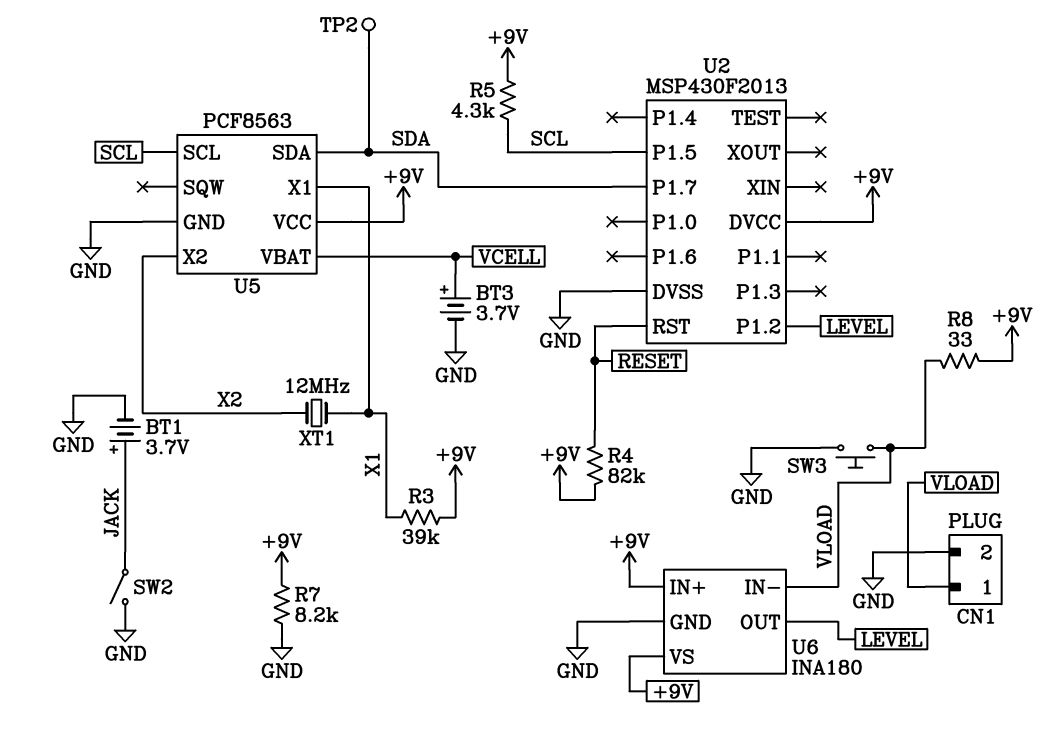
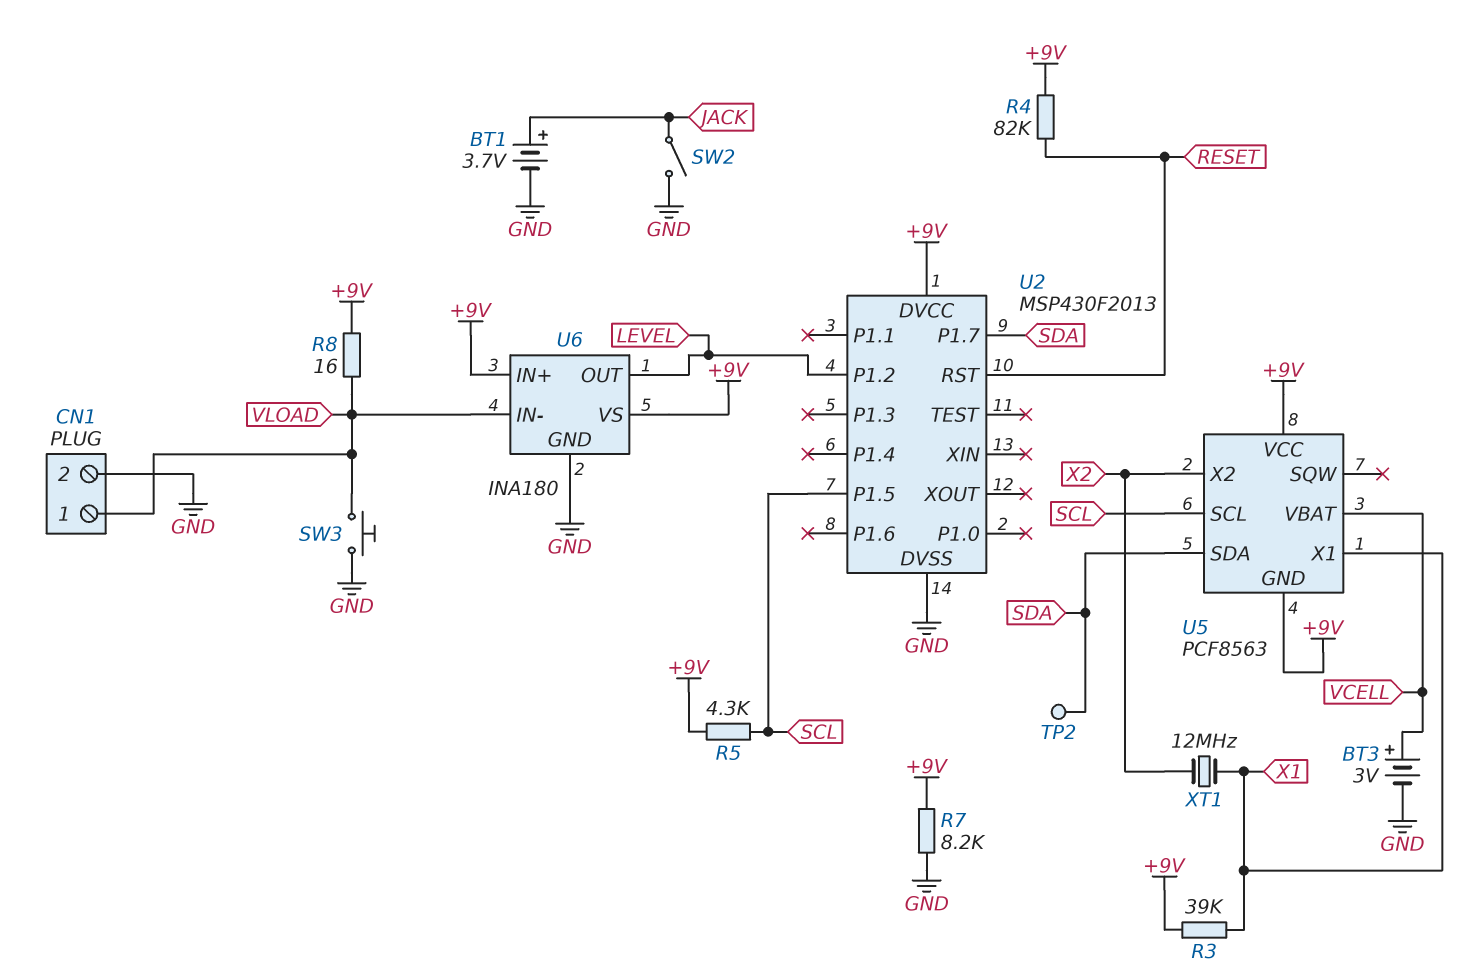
BT3: 3.7V (plus VCELL, minus GND) -> 3V (plus VCELL, minus GND)
R8: 33 (+9V, VLOAD) -> 16 (+9V, VLOAD)
U5 pin GND: GND -> +9V

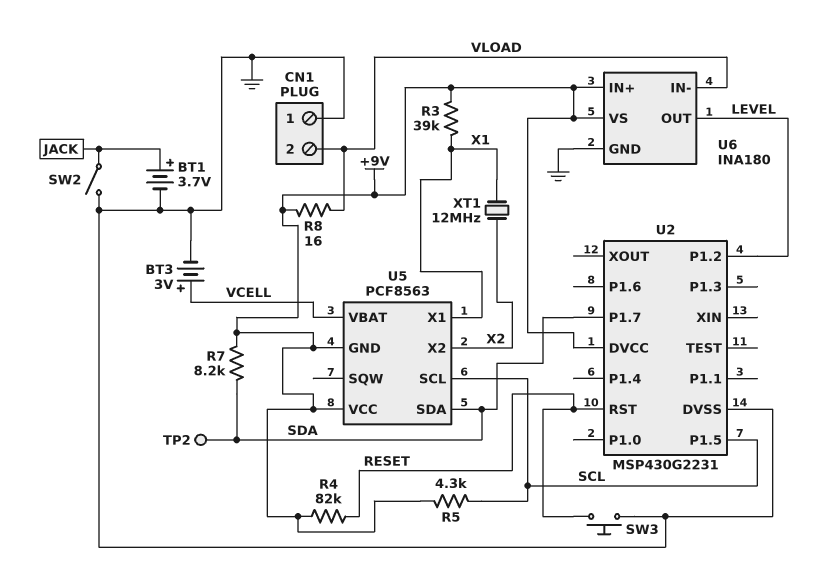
CN1 pin 1: VLOAD -> GND
CN1 pin 2: GND -> VLOAD
R7: 8.2k (+9V, GND) -> 8.2k (+9V, SDA)
SW3: button (GND, VLOAD) -> button (GND, RESET)
U2: MSP430F2013 -> MSP430G2231

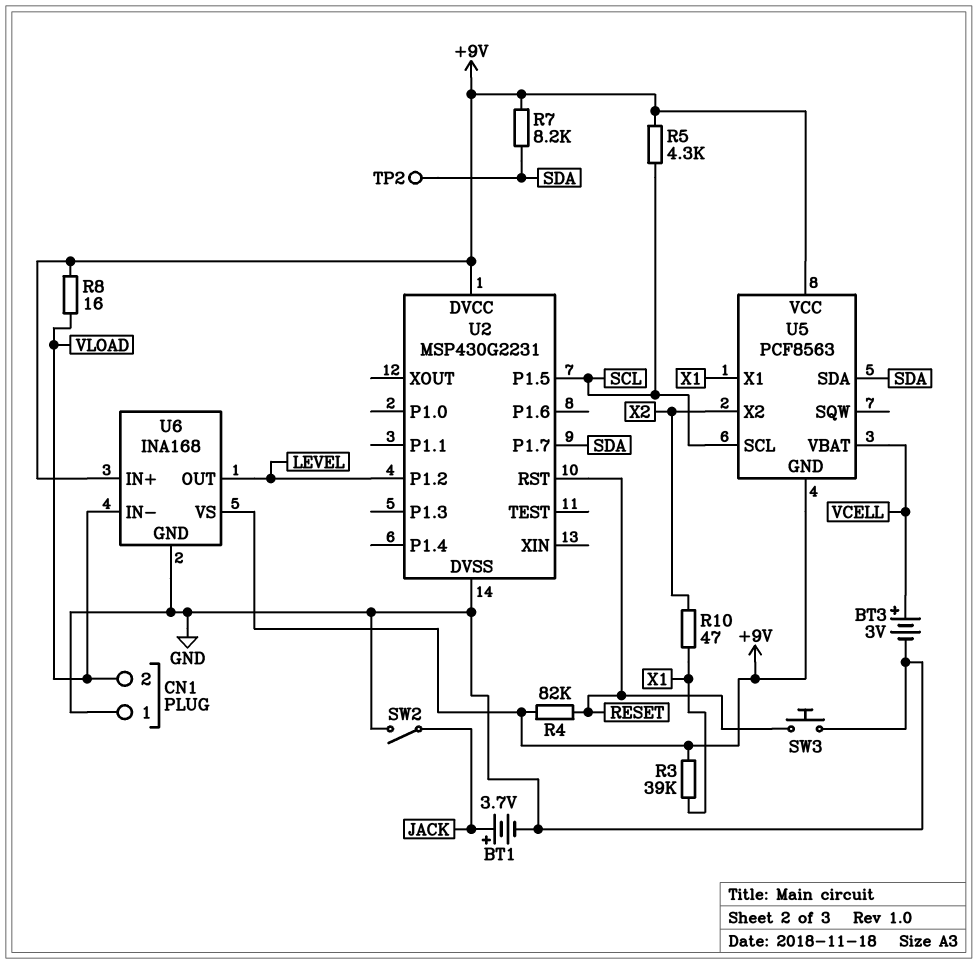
R10: none -> 47 (X1, X2)
U6: INA180 -> INA168
XT1: 12MHz (X1, X2) -> none

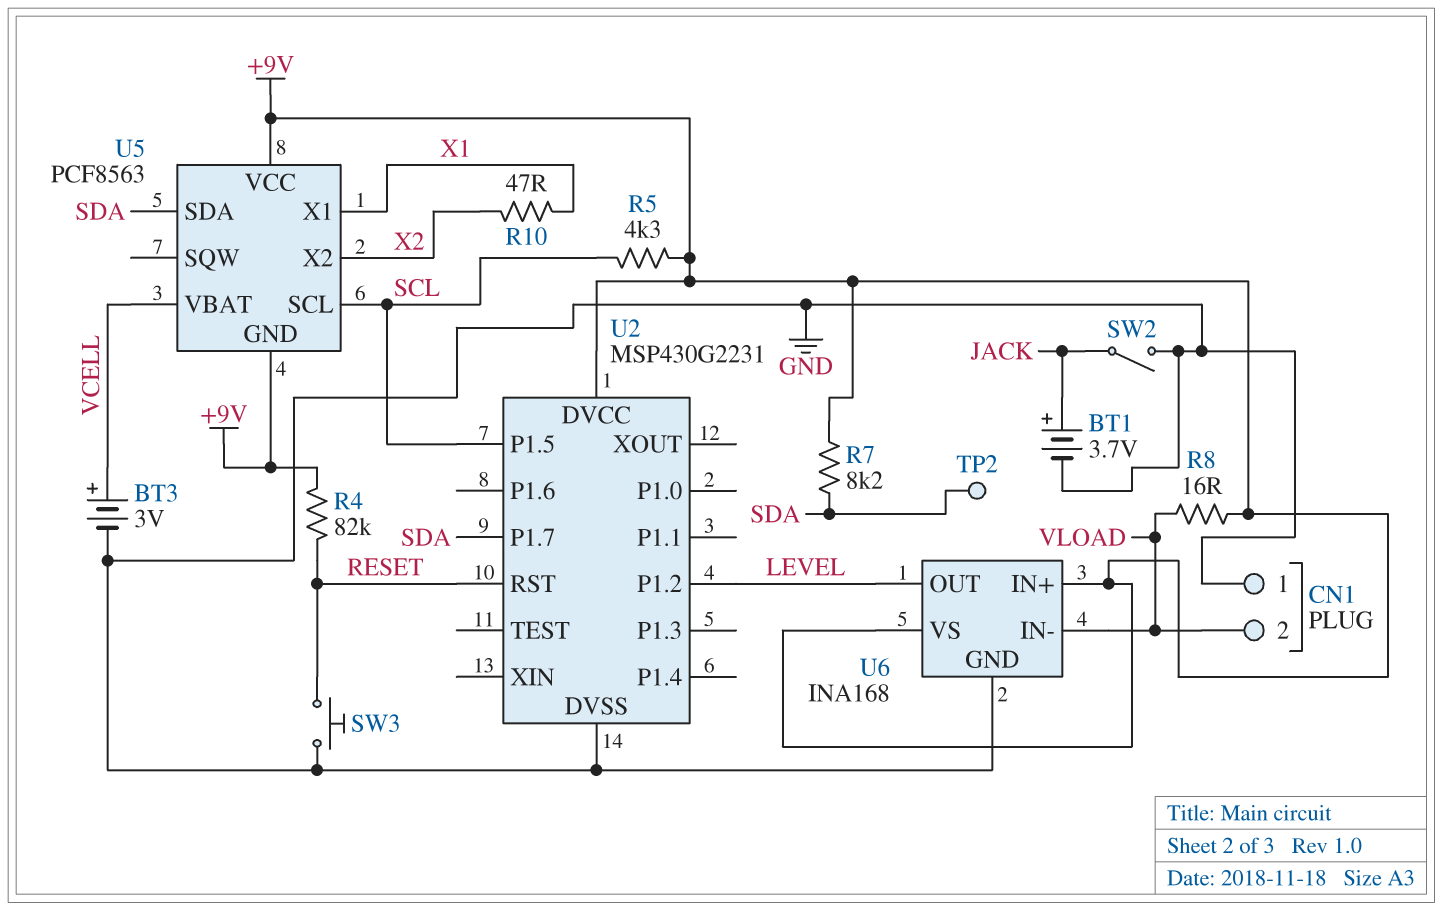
R3: 39k (+9V, X1) -> none

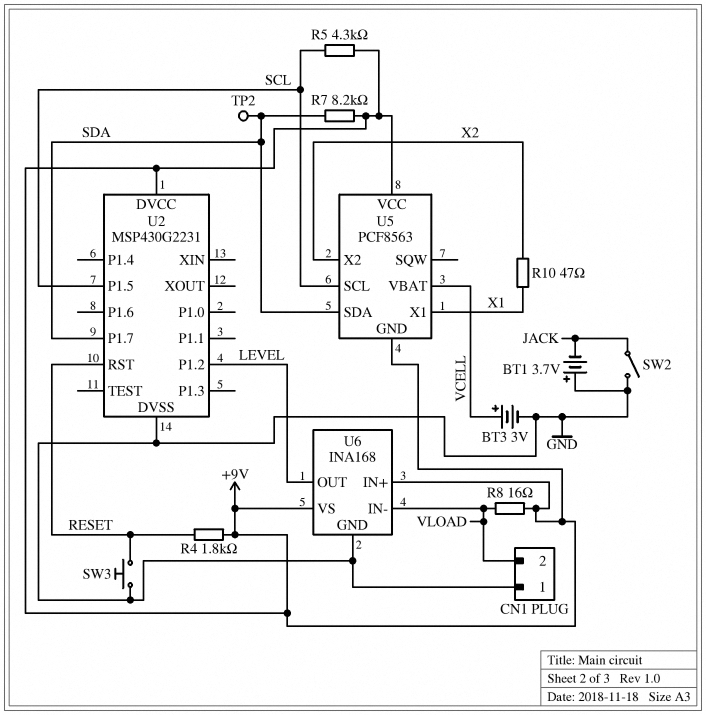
BT1: 3.7V (plus JACK, minus GND) -> 3.7V (plus GND, minus JACK)
R4: 82k (+9V, RESET) -> 1.8k (+9V, RESET)

